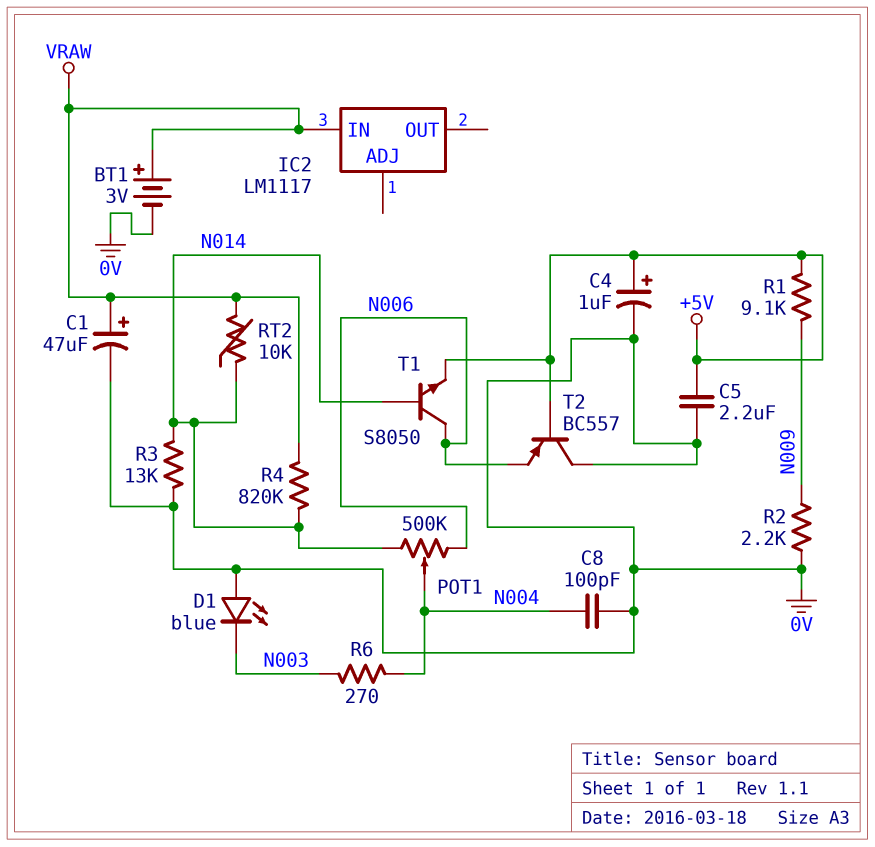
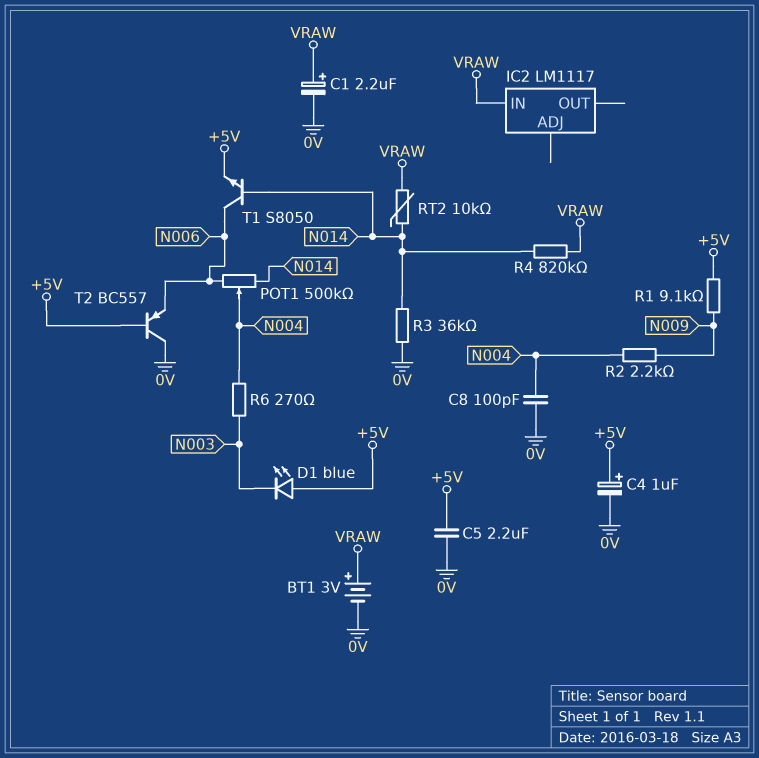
C1: 47uF (plus VRAW, minus 0V) -> 2.2uF (plus VRAW, minus 0V)
D1: LED blue (A 0V, K N003) -> LED blue (A +5V, K N003)
R2: 2.2k (0V, N009) -> 2.2k (N004, N009)
R3: 13k (0V, N014) -> 36k (0V, N014)

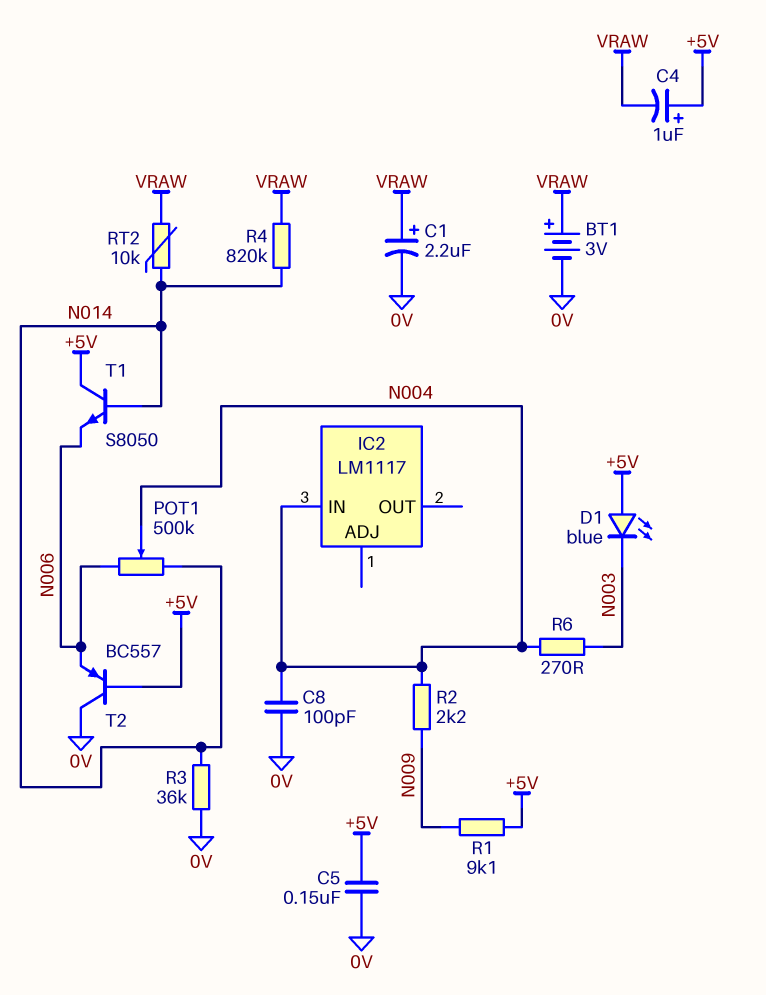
C4: 1uF (plus +5V, minus 0V) -> 1uF (plus +5V, minus VRAW)
C5: 2.2uF (+5V, 0V) -> 150nF (+5V, 0V)
IC2 pin IN: VRAW -> N004
T1: NPN S8050 (B N014, C N006, E +5V) -> NPN S8050 (B N014, C +5V, E N006)

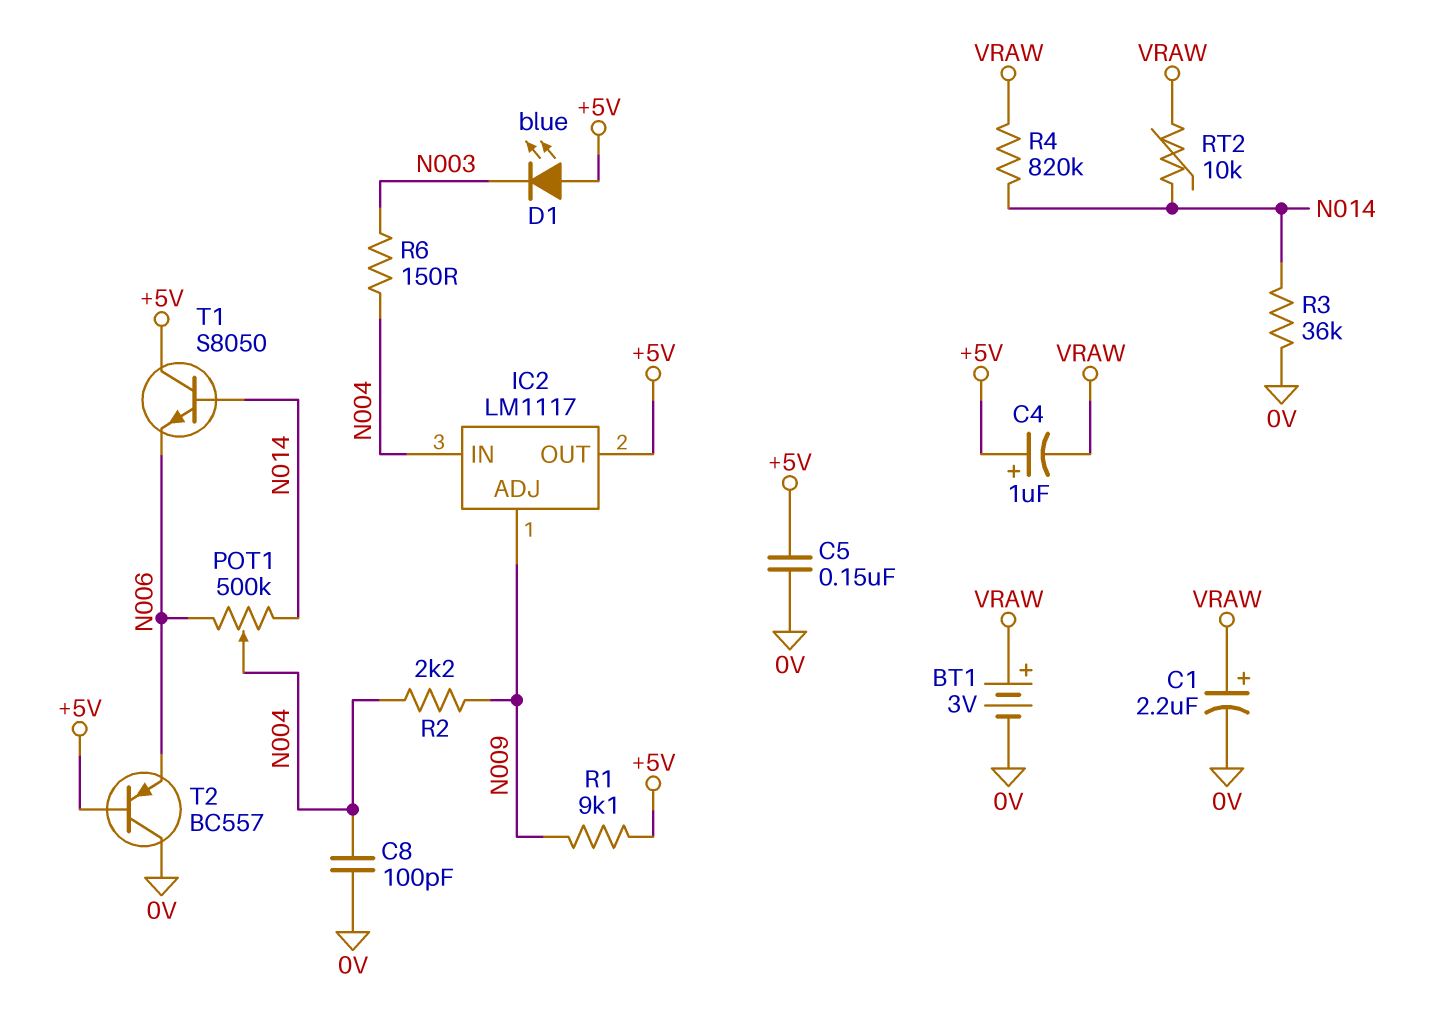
IC2 pin ADJ: none -> N009
IC2 pin OUT: none -> +5V
R6: 270 (N003, N004) -> 150 (N003, N004)

